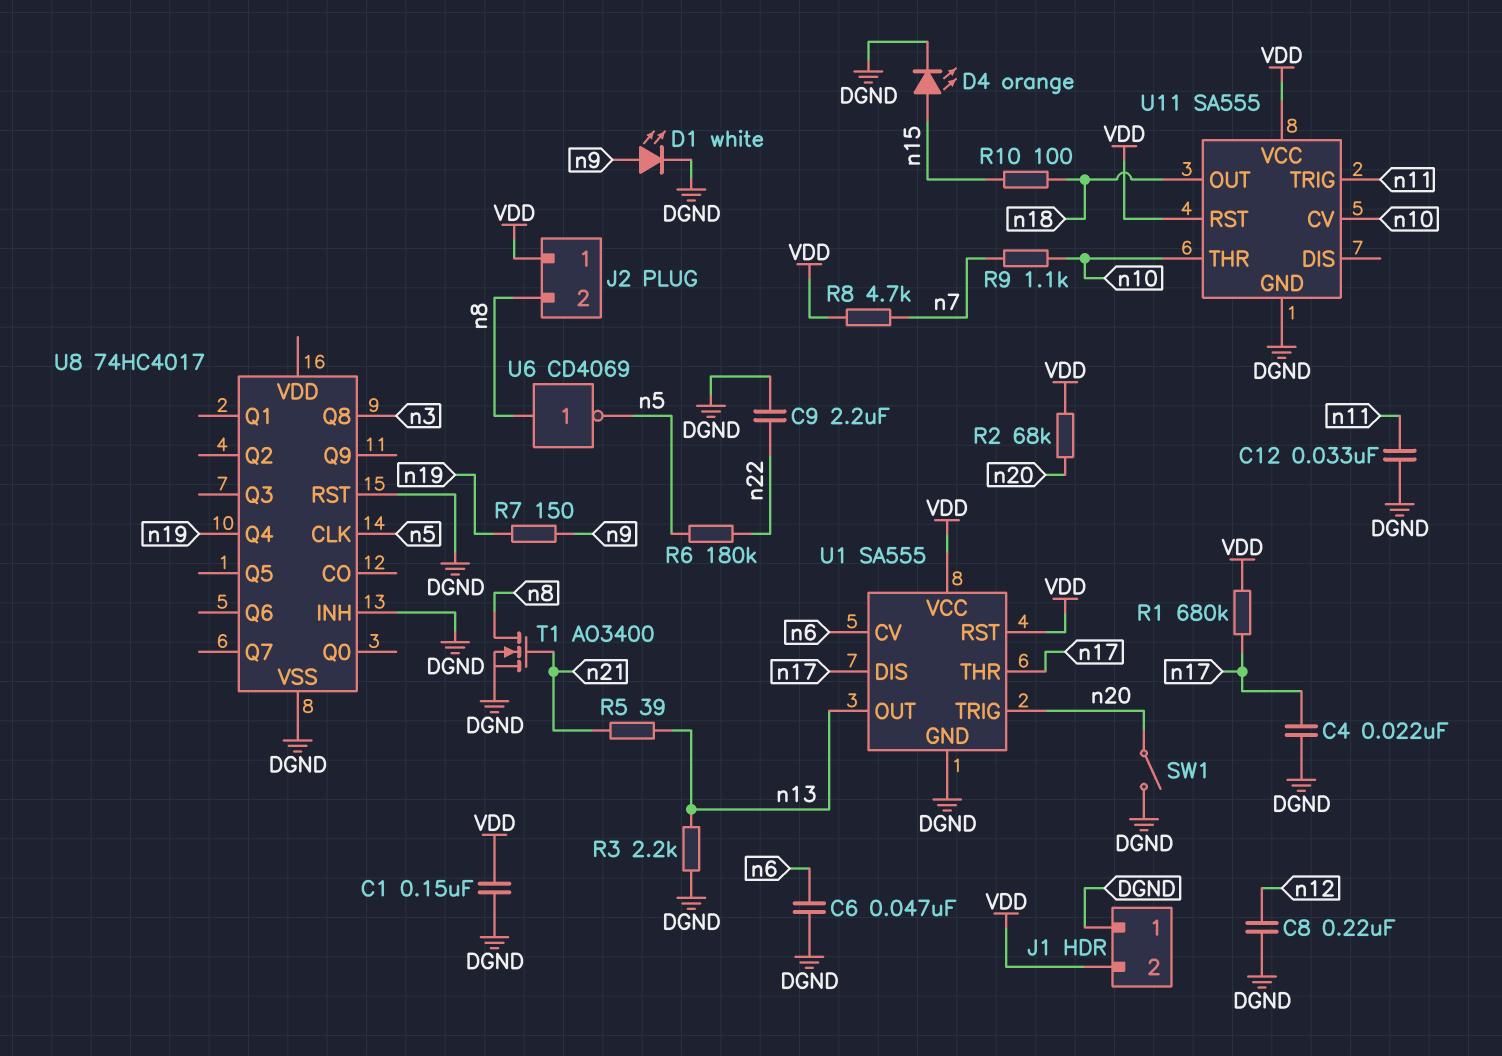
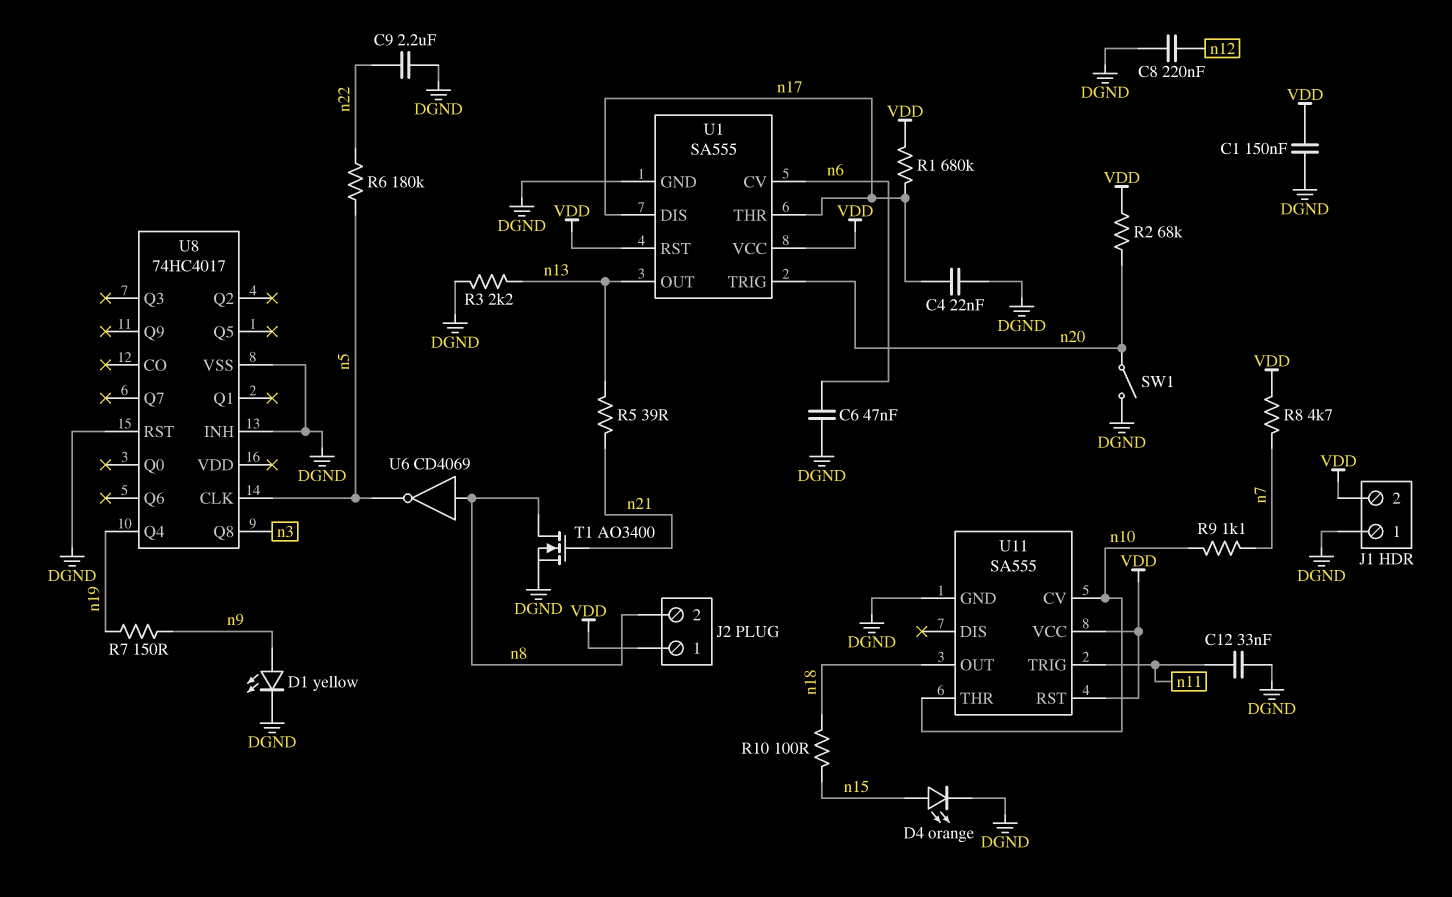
D1: LED white (A n9, K DGND) -> LED yellow (A n9, K DGND)

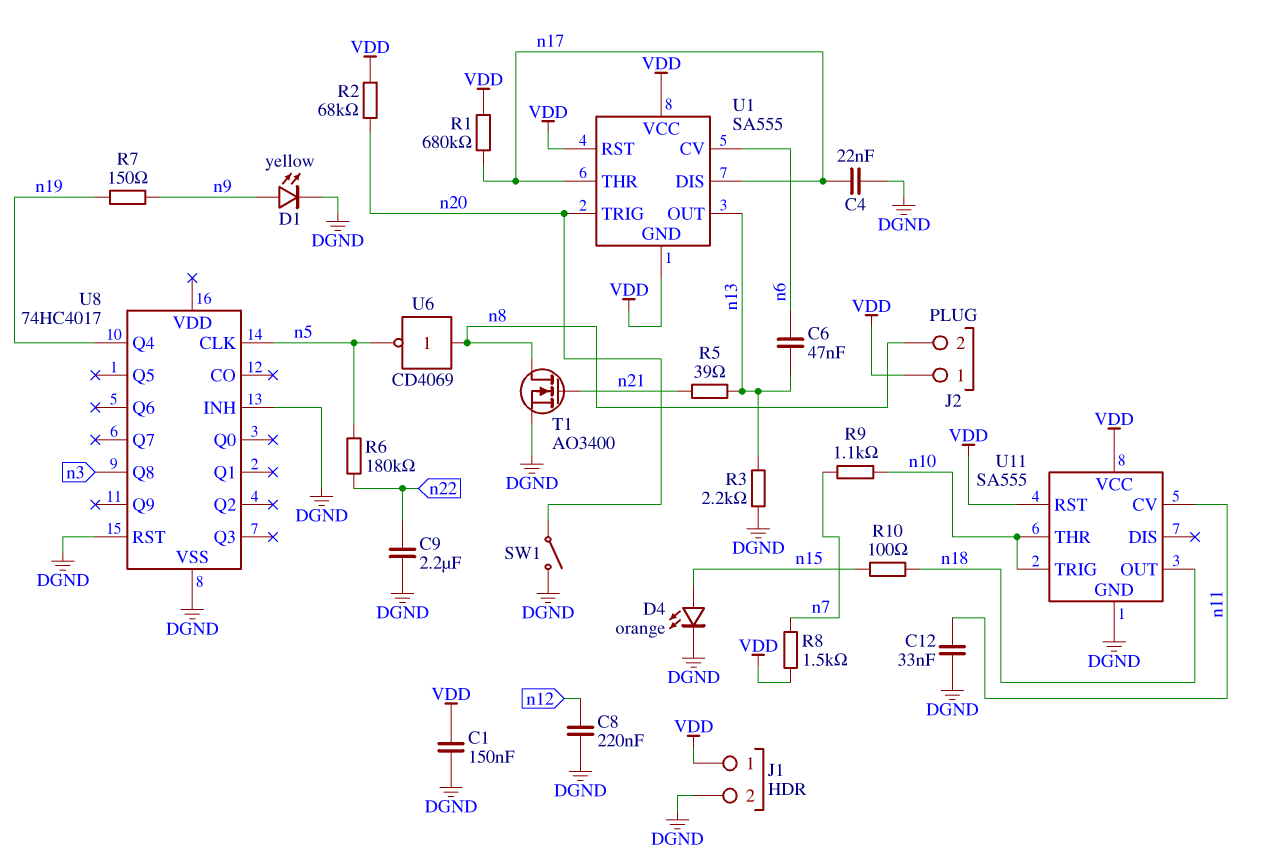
C6: 47nF (DGND, n6) -> 47nF (n6, n13)
J1 pin 1: DGND -> VDD
J1 pin 2: VDD -> DGND
R8: 4.7k (VDD, n7) -> 1.5k (VDD, n7)
U1 pin GND: DGND -> VDD
U11 pin CV: n10 -> n11
U11 pin TRIG: n11 -> n10

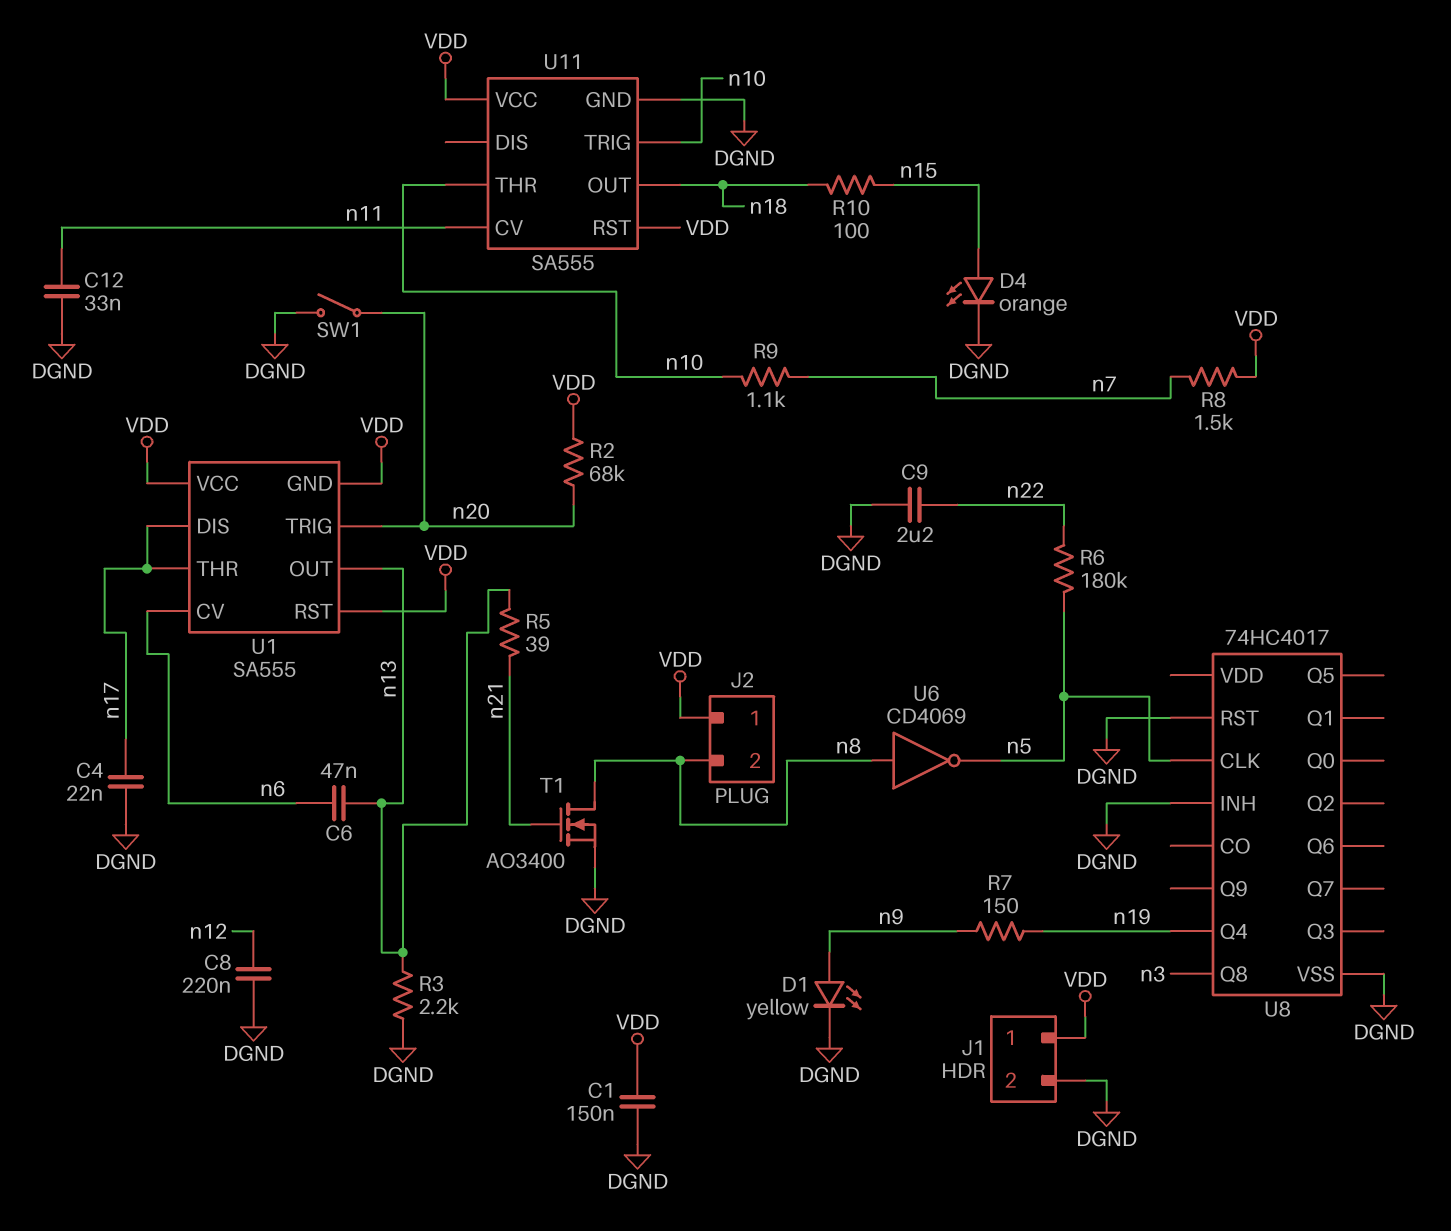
R1: 680k (VDD, n17) -> none

